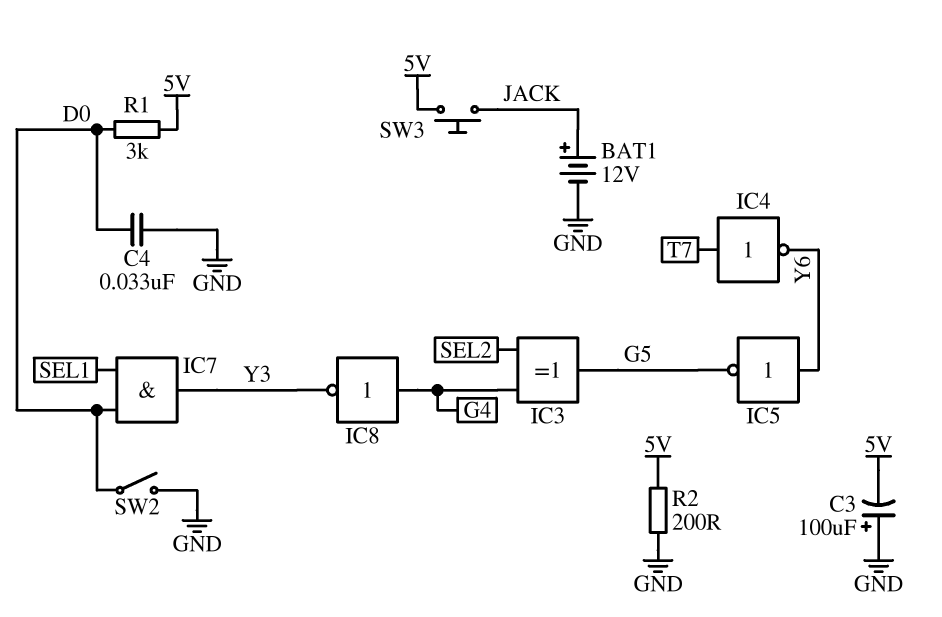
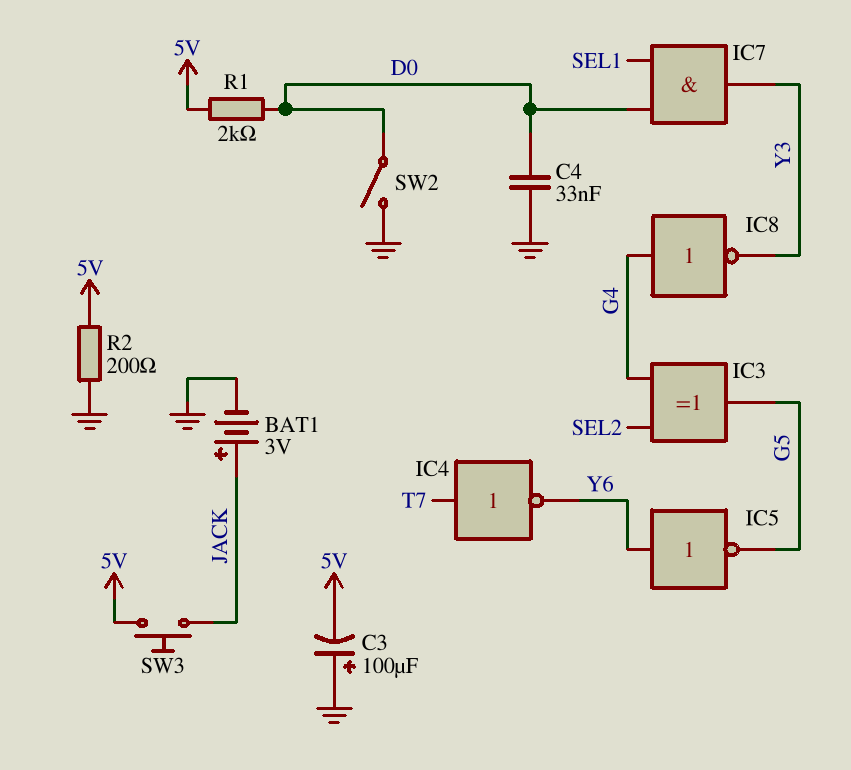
BAT1: 12V (plus JACK, minus GND) -> 3V (plus JACK, minus GND)
R1: 3k (5V, D0) -> 2k (5V, D0)

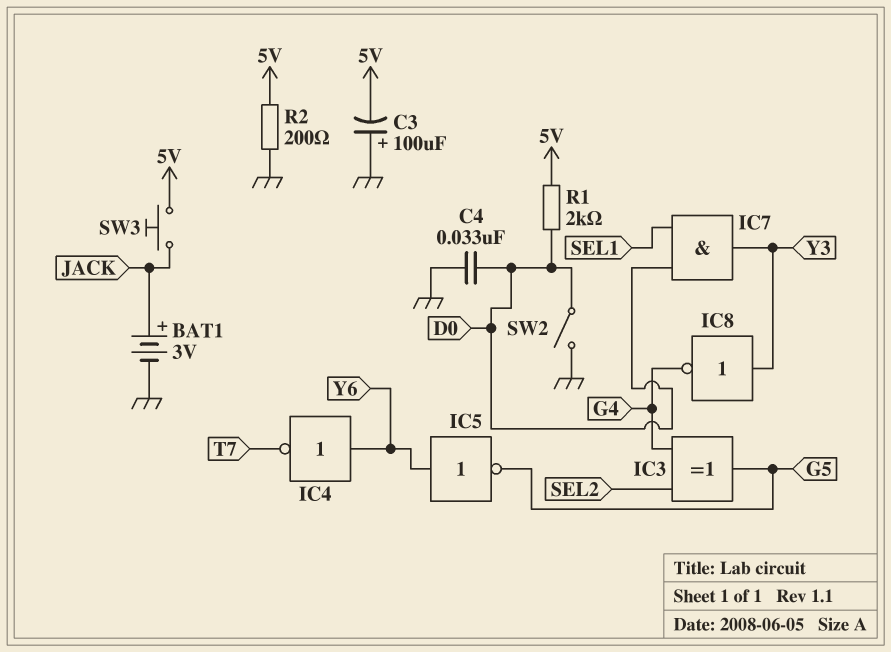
IC4: NOT (in T7, out Y6) -> NOT (in Y6, out T7)
IC8: NOT (in G4, out Y3) -> NOT (in Y3, out G4)

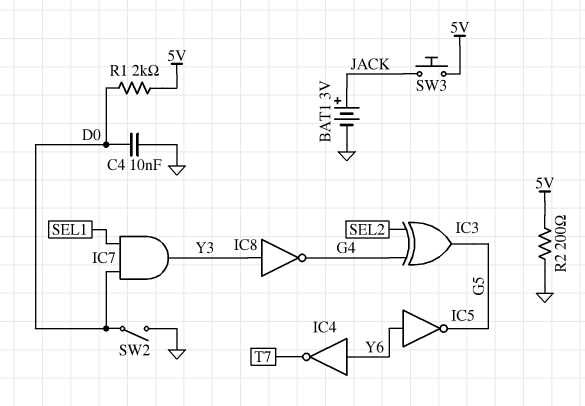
C3: 100uF (plus GND, minus 5V) -> none
C4: 33nF (D0, GND) -> 10nF (D0, GND)

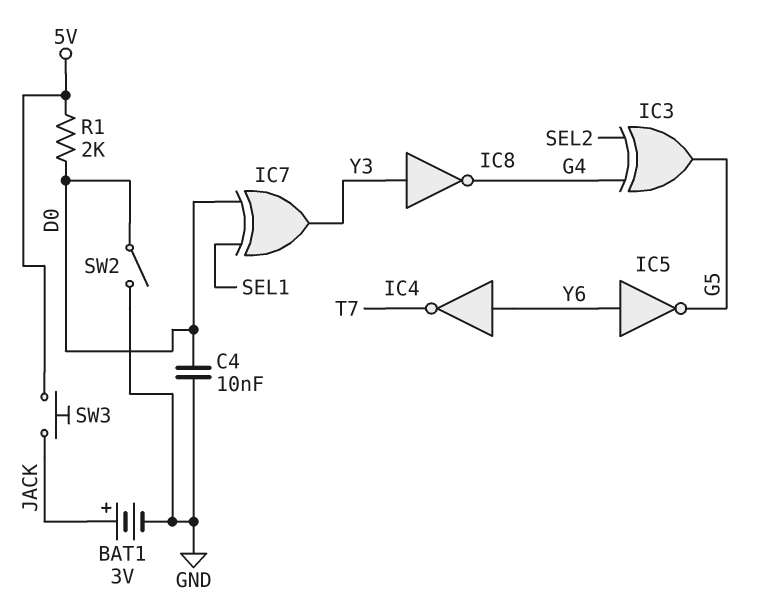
IC7: AND (in D0, in SEL1, out Y3) -> XOR (in D0, in SEL1, out Y3)
R2: 200 (5V, GND) -> none

